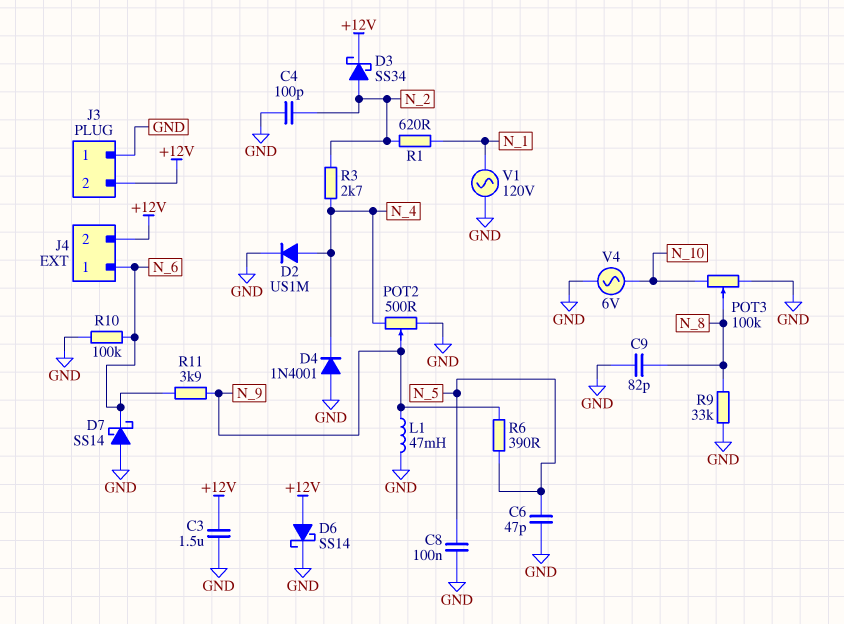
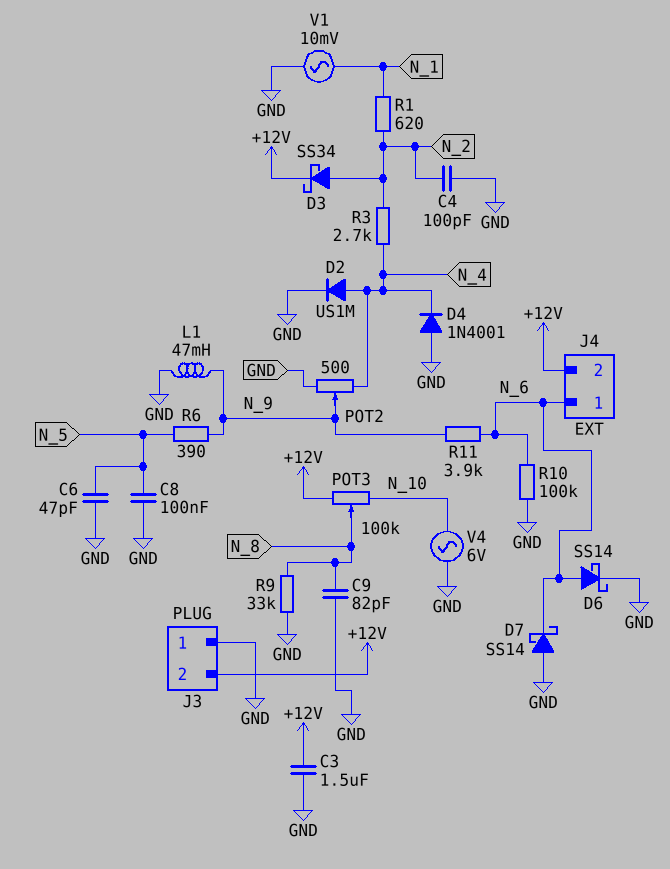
D6: schottky SS14 (A +12V, K GND) -> schottky SS14 (A N_6, K GND)
POT3: 100k (GND, N_10, wiper N_8) -> 100k (+12V, N_10, wiper N_8)
V1: AC 120V (GND, N_1) -> AC 10mV (GND, N_1)

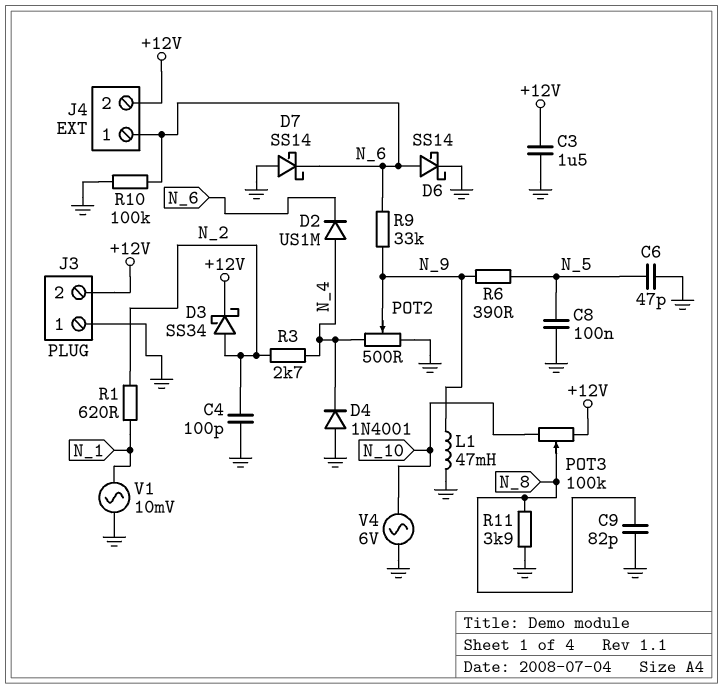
D2: diode US1M (A N_4, K GND) -> diode US1M (A N_4, K N_6)
R9: 33k (GND, N_8) -> 33k (N_6, N_9)
R11: 3.9k (N_6, N_9) -> 3.9k (GND, N_8)

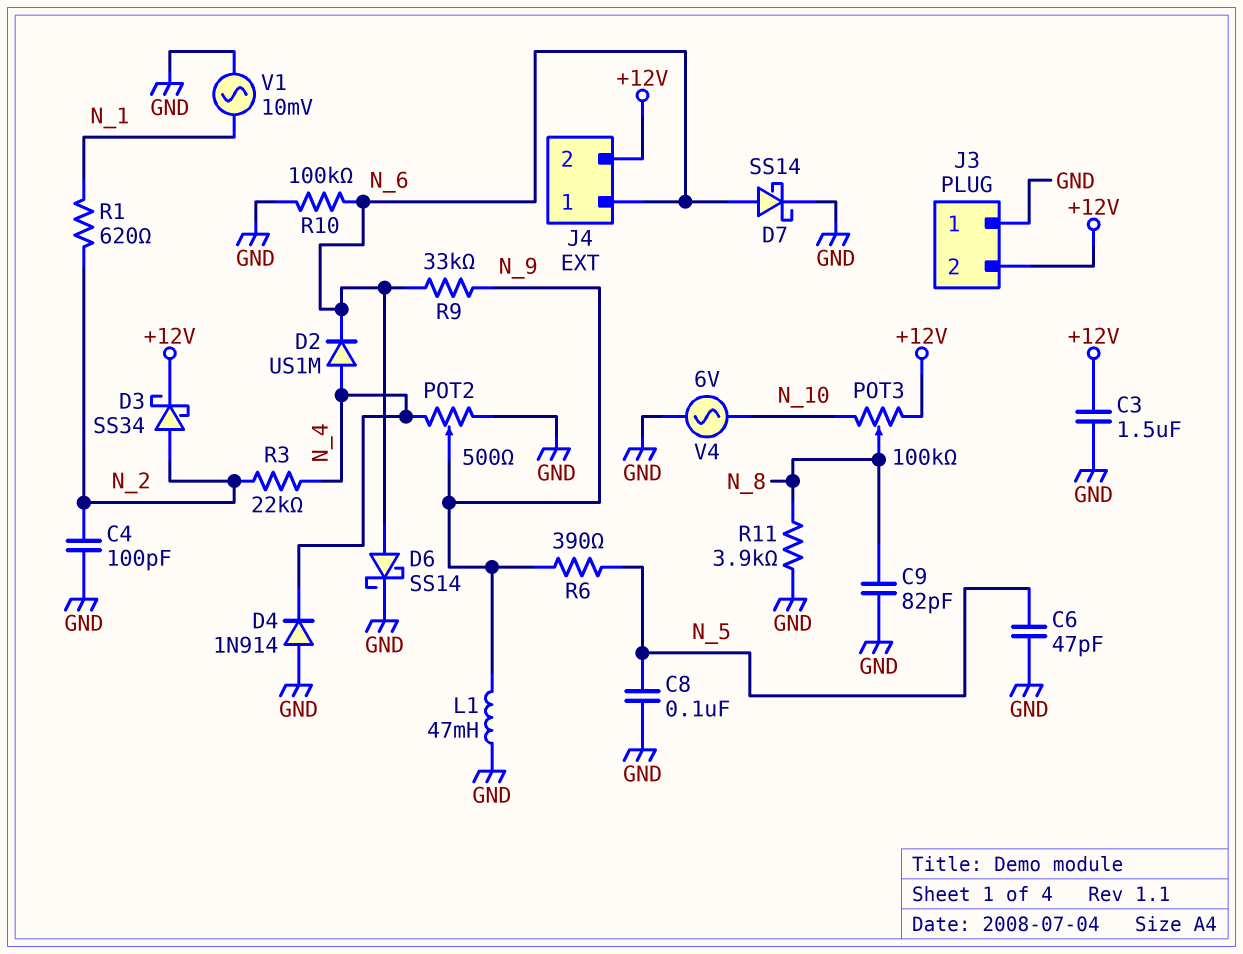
D4: diode 1N4001 (A GND, K N_4) -> diode 1N914 (A GND, K N_4)
D7: schottky SS14 (A GND, K N_6) -> schottky SS14 (A N_6, K GND)
R3: 2.7k (N_2, N_4) -> 22k (N_2, N_4)

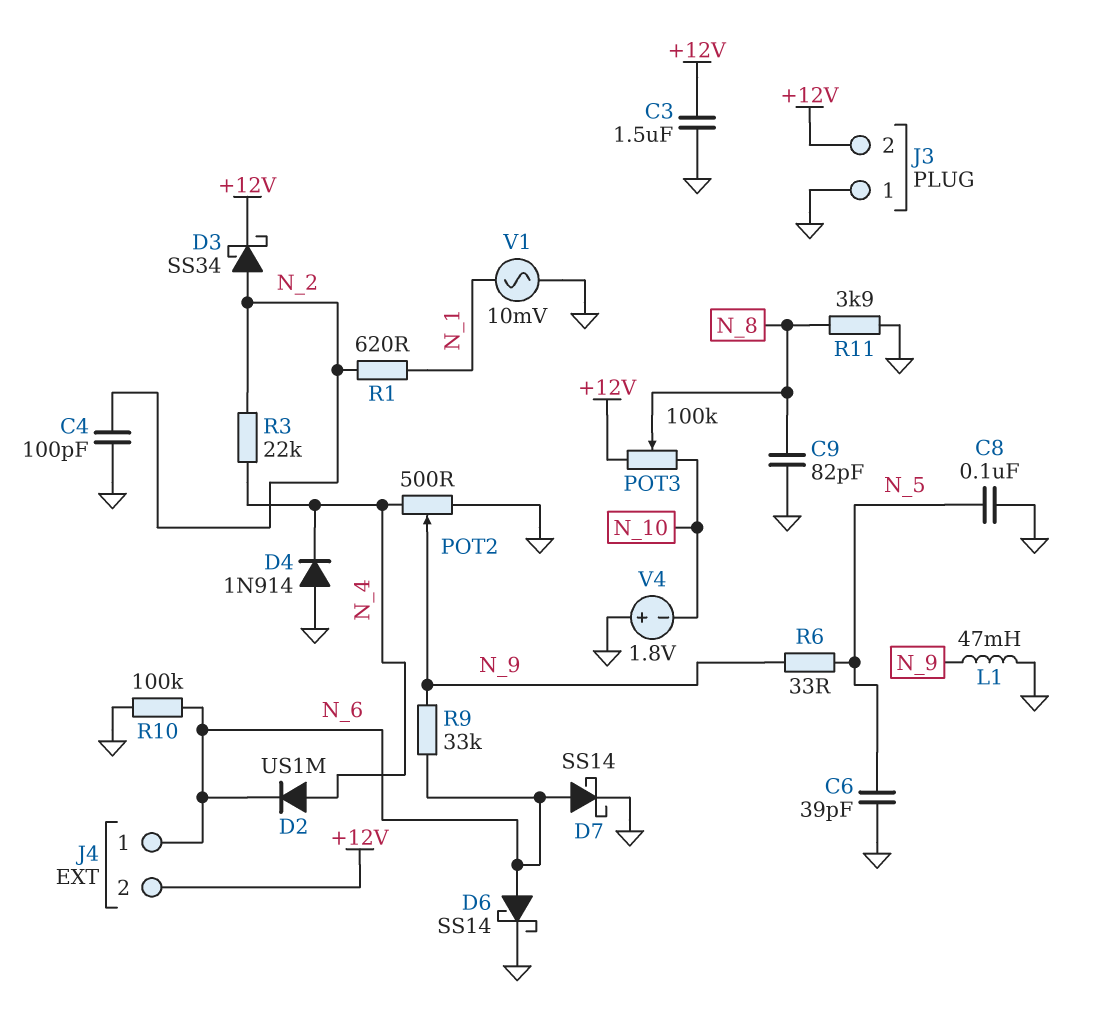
C6: 47pF (GND, N_5) -> 39pF (GND, N_5)
R6: 390 (N_5, N_9) -> 33 (N_5, N_9)
V4: AC 6V (GND, N_10) -> 1.8V (plus GND, minus N_10)

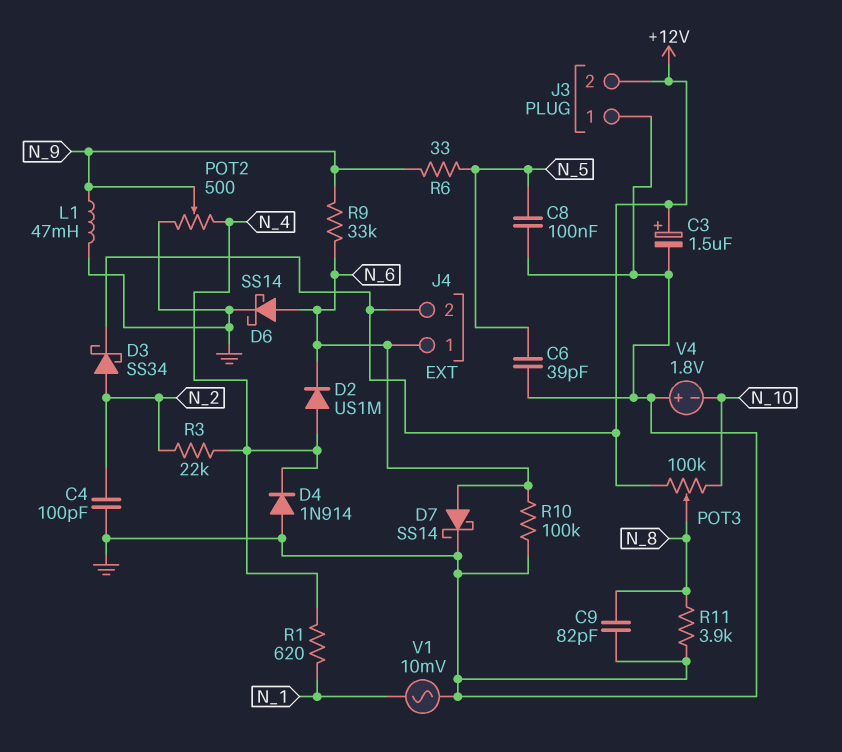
C3: 1.5uF (+12V, GND) -> 1.5uF (plus +12V, minus GND)
R1: 620 (N_1, N_2) -> 620 (N_1, N_4)

